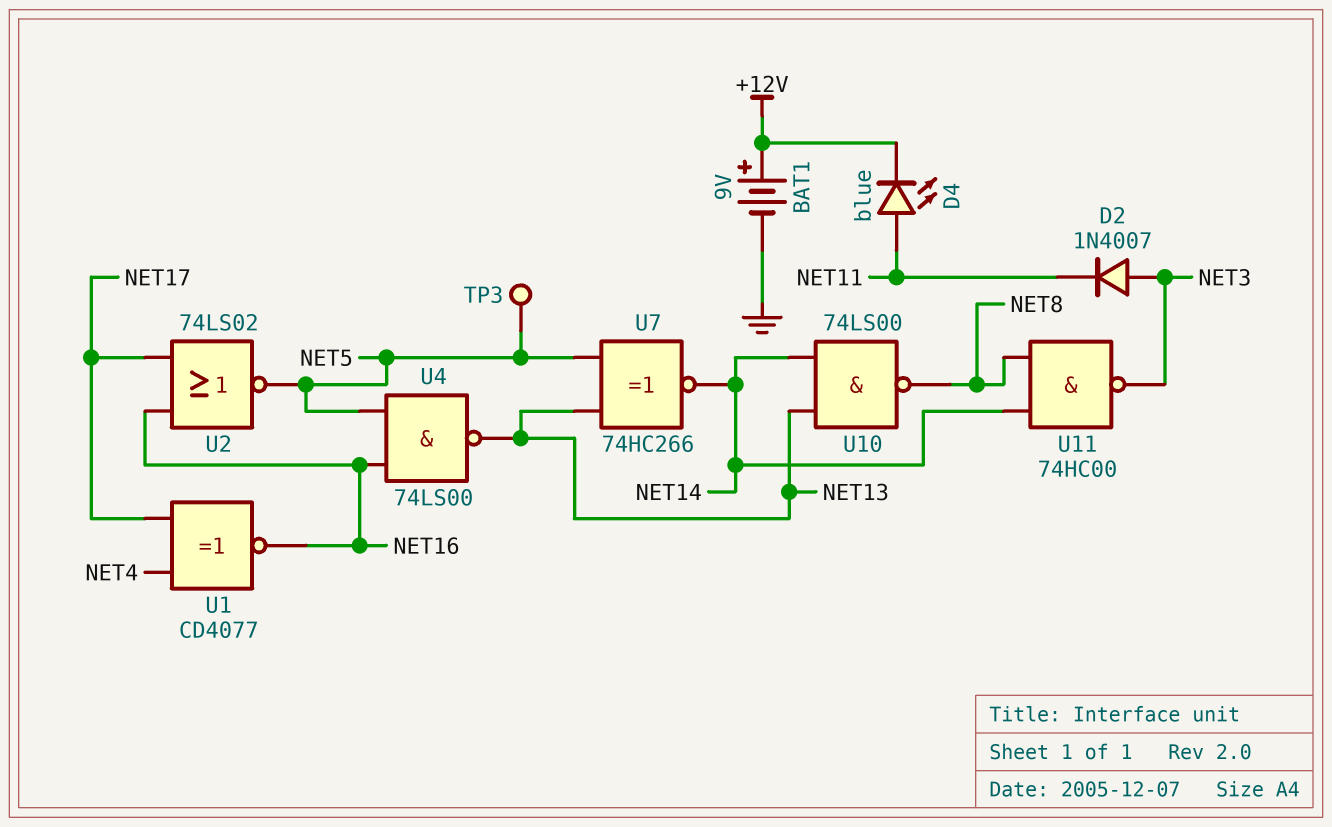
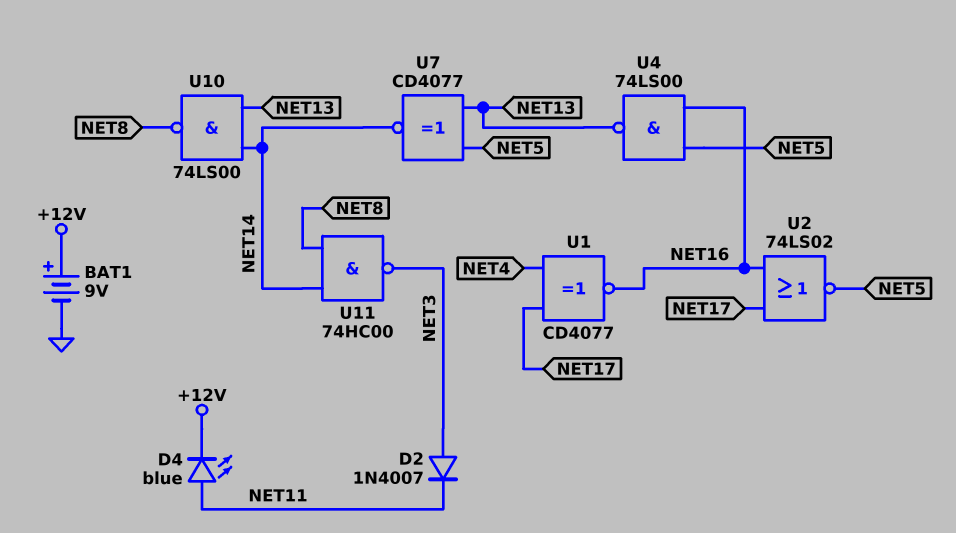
TP3: test point (NET5) -> none
U7: XNOR 74HC266 (in NET5, in NET13, out NET14) -> XNOR CD4077 (in NET5, in NET13, out NET14)

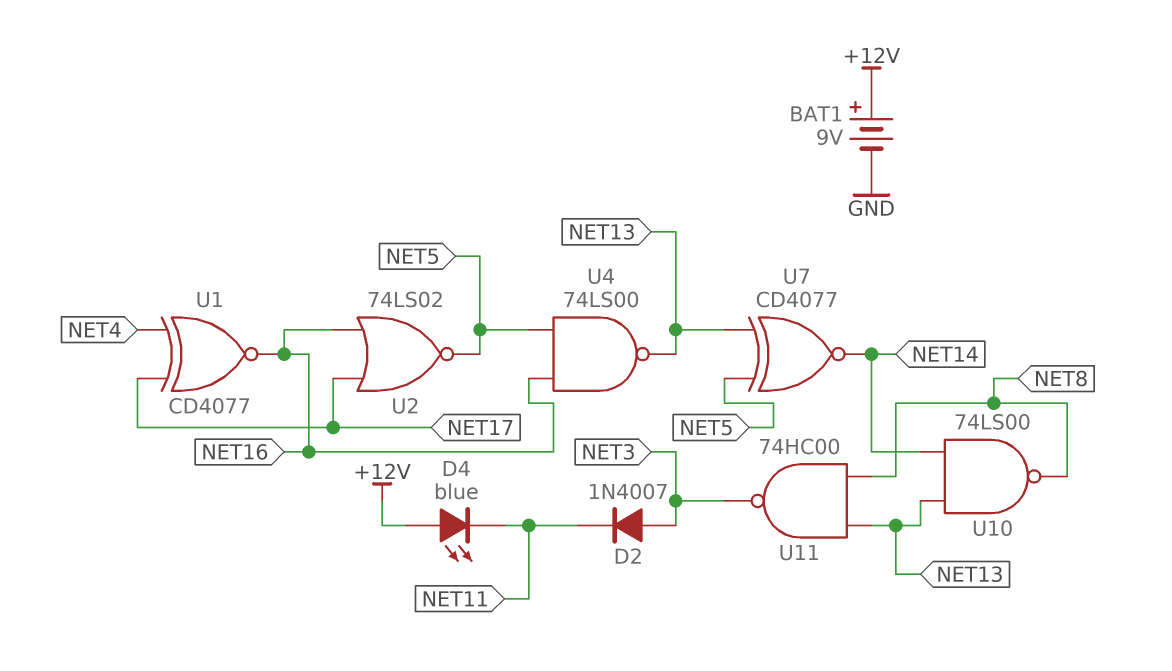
D4: LED blue (A NET11, K +12V) -> LED blue (A +12V, K NET11)
U11: NAND 74HC00 (in NET8, in NET14, out NET3) -> NAND 74HC00 (in NET8, in NET13, out NET3)

